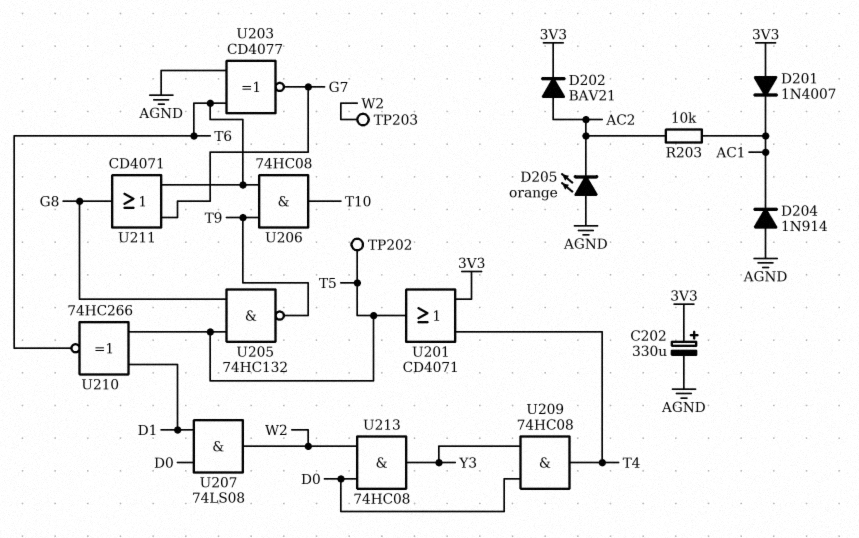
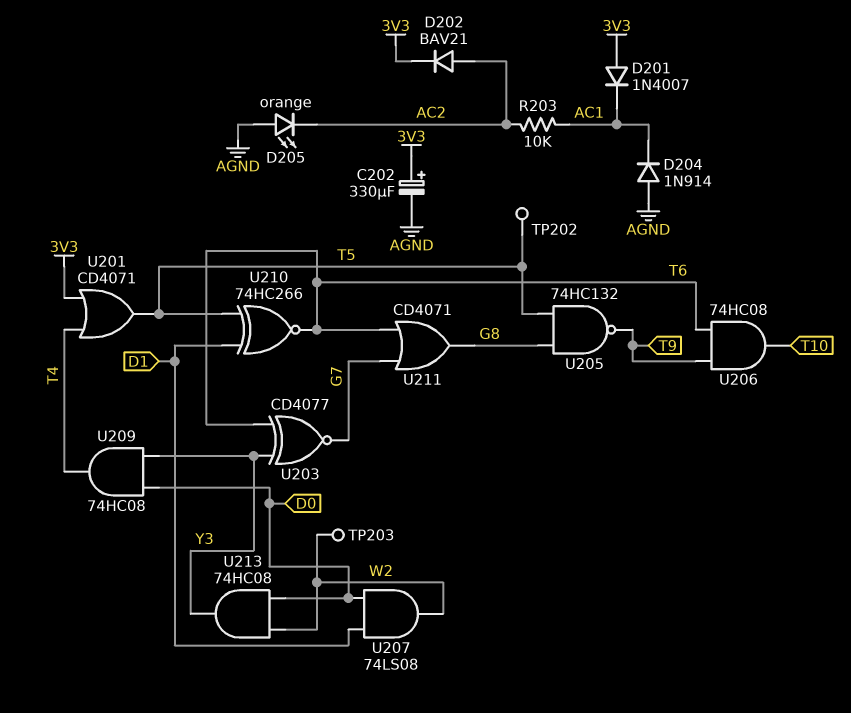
U203: XNOR CD4077 (in AGND, in T6, out G7) -> XNOR CD4077 (in T6, in Y3, out G7)

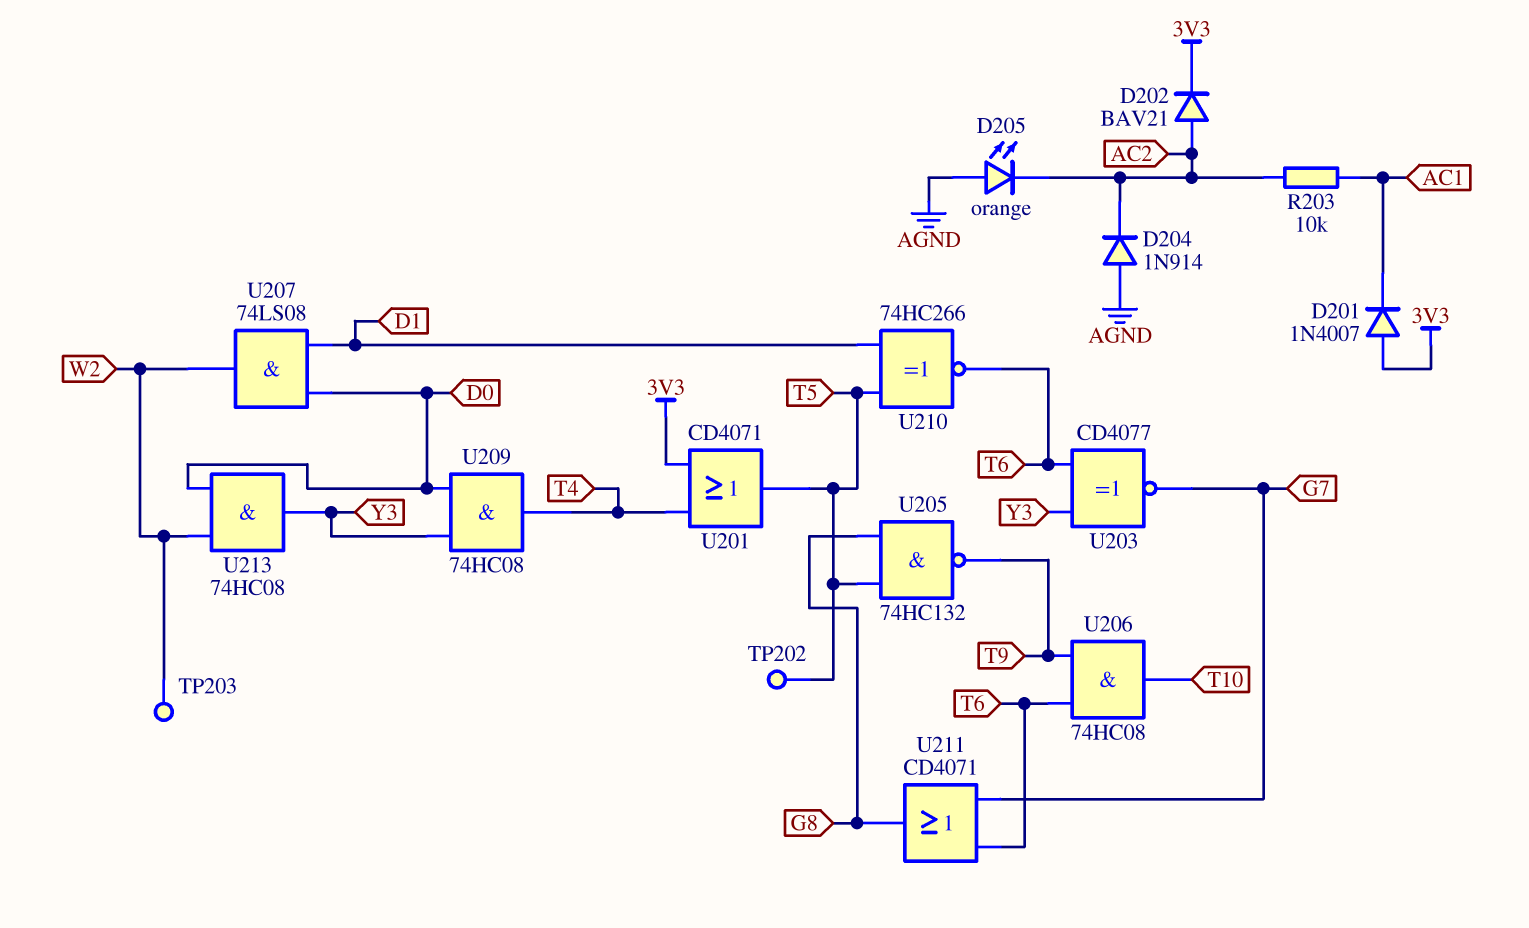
C202: 330uF (plus 3V3, minus AGND) -> none
D204: diode 1N914 (A AGND, K AC1) -> diode 1N914 (A AGND, K AC2)

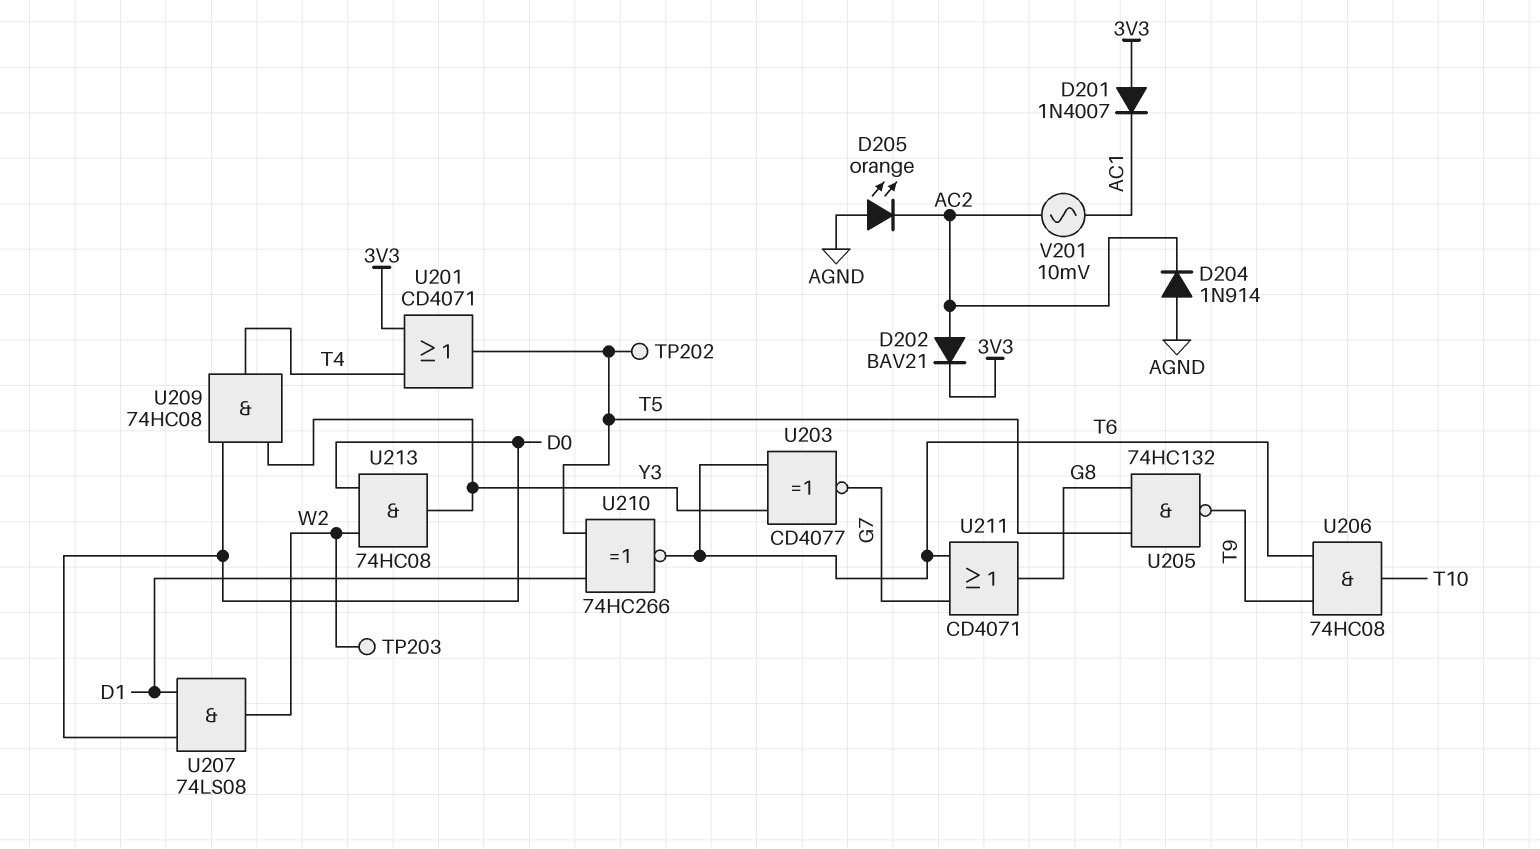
R203: 10k (AC1, AC2) -> none
V201: none -> AC 10mV (AC1, AC2)

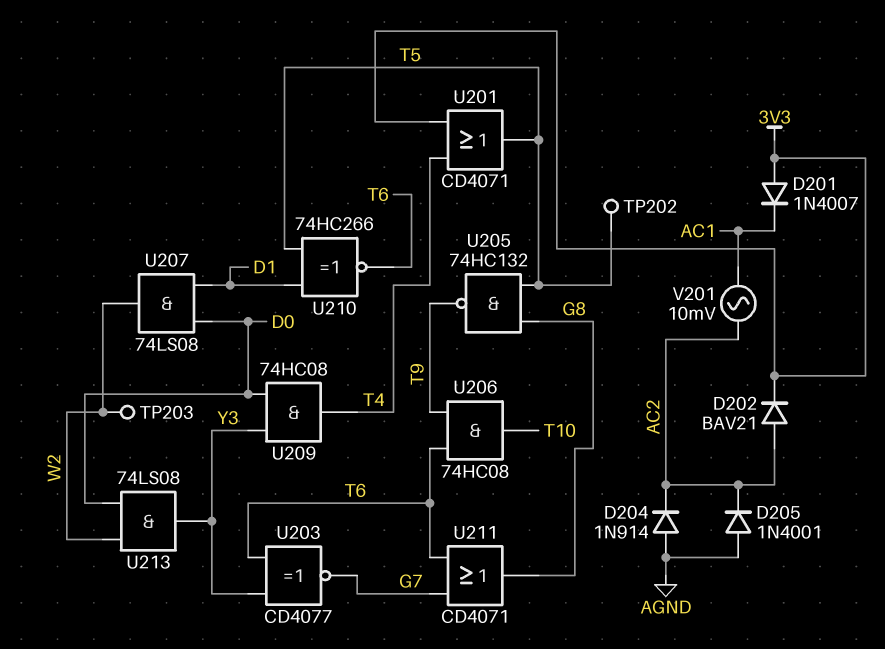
D205: LED orange (A AGND, K AC2) -> diode 1N4001 (A AGND, K AC2)
U213: AND 74HC08 (in D0, in W2, out Y3) -> AND 74LS08 (in D0, in W2, out Y3)

